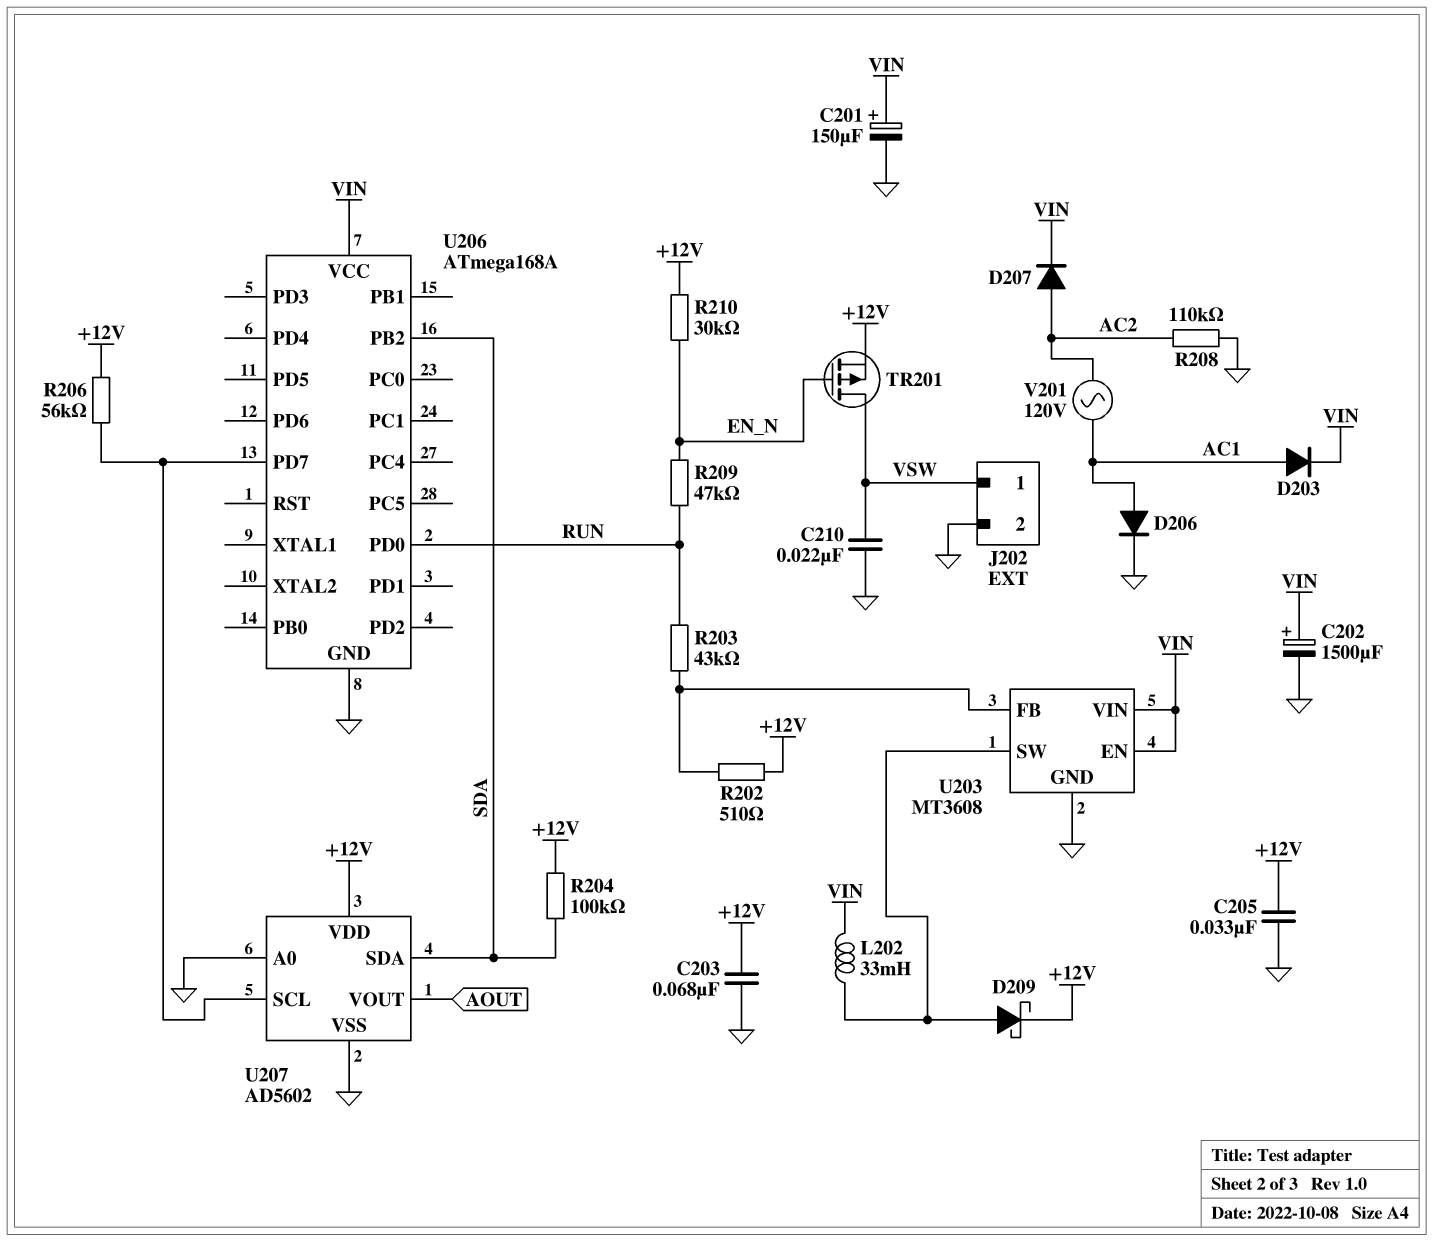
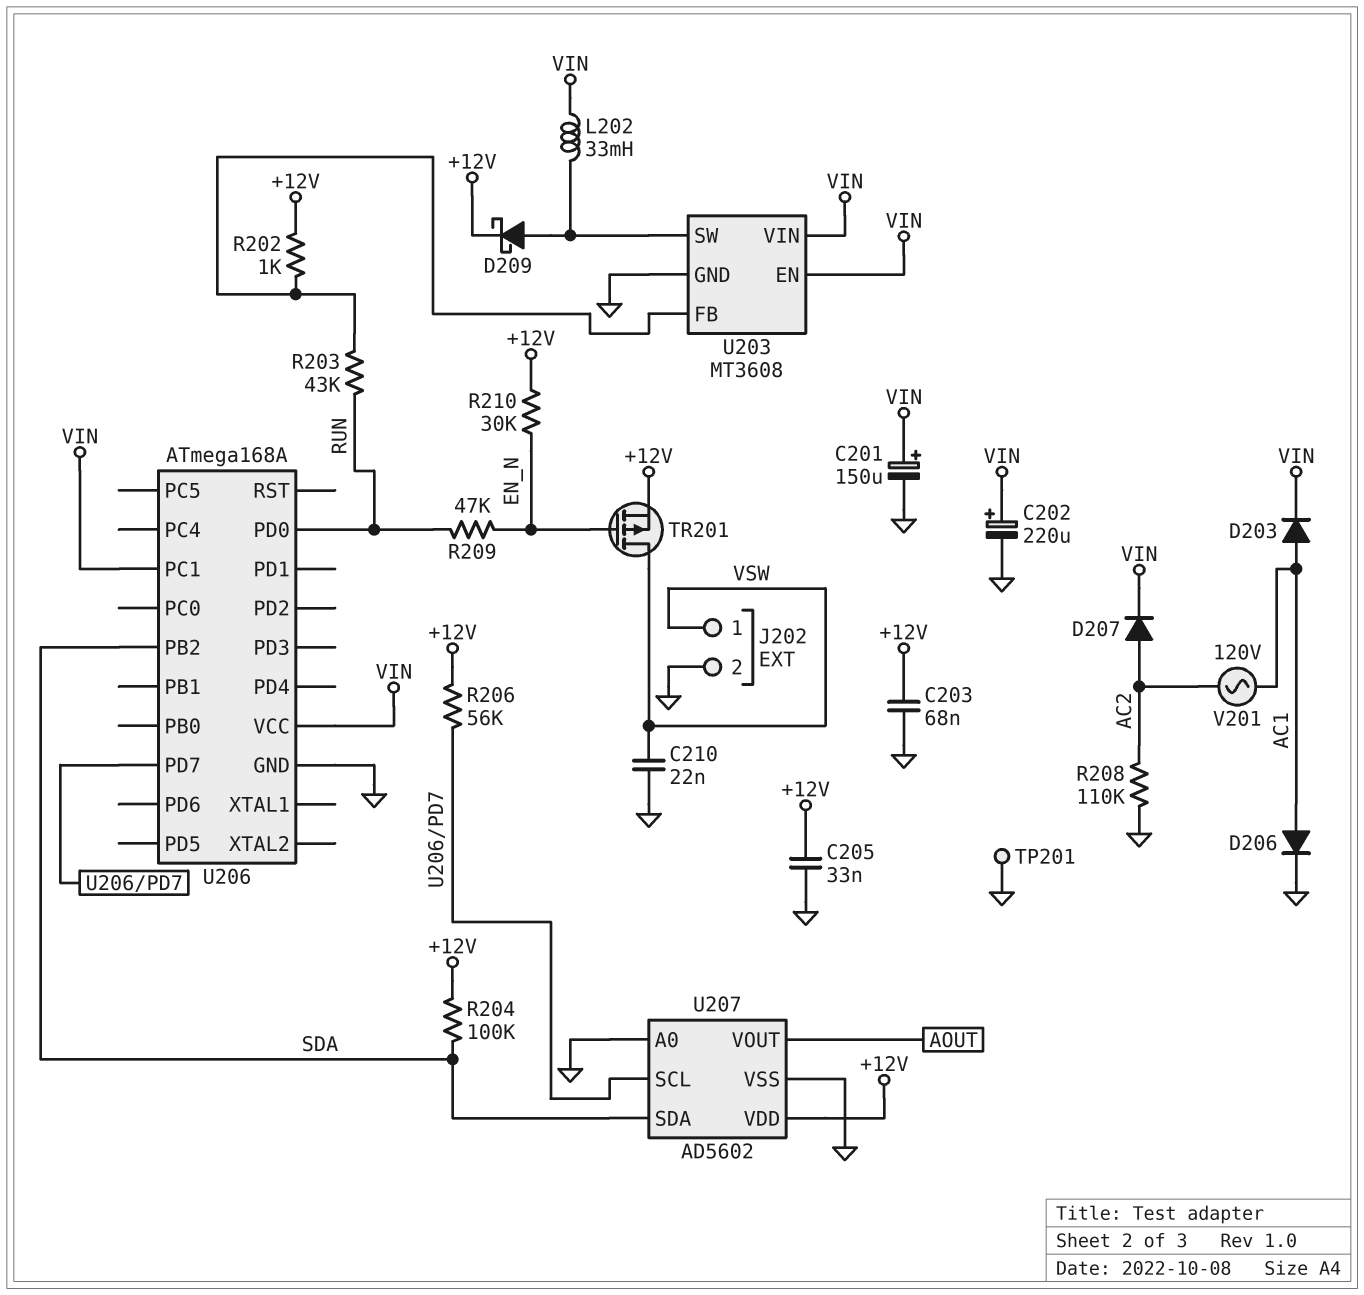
C202: 1500uF (plus VIN, minus GND) -> 220uF (plus VIN, minus GND)
R202: 510 (+12V, U203/FB) -> 1k (+12V, U203/FB)
TP201: none -> test point (GND)
U206 pin PC1: none -> VIN

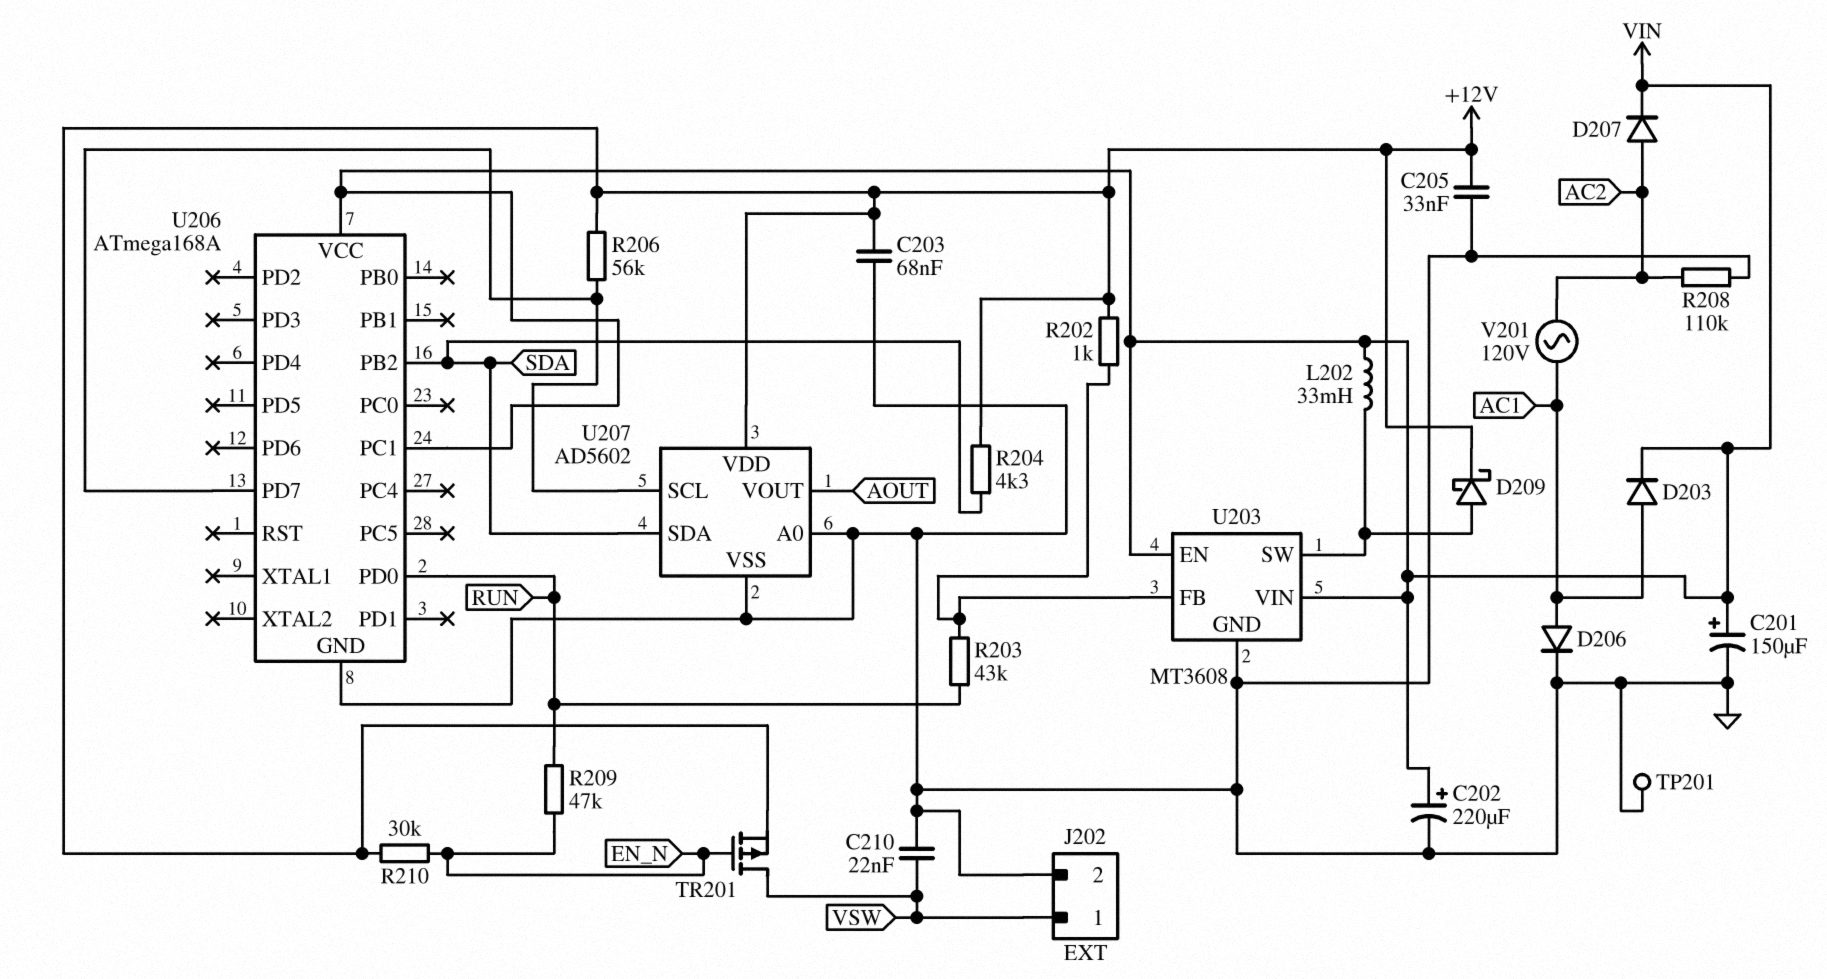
R204: 100k (+12V, SDA) -> 4.3k (+12V, SDA)

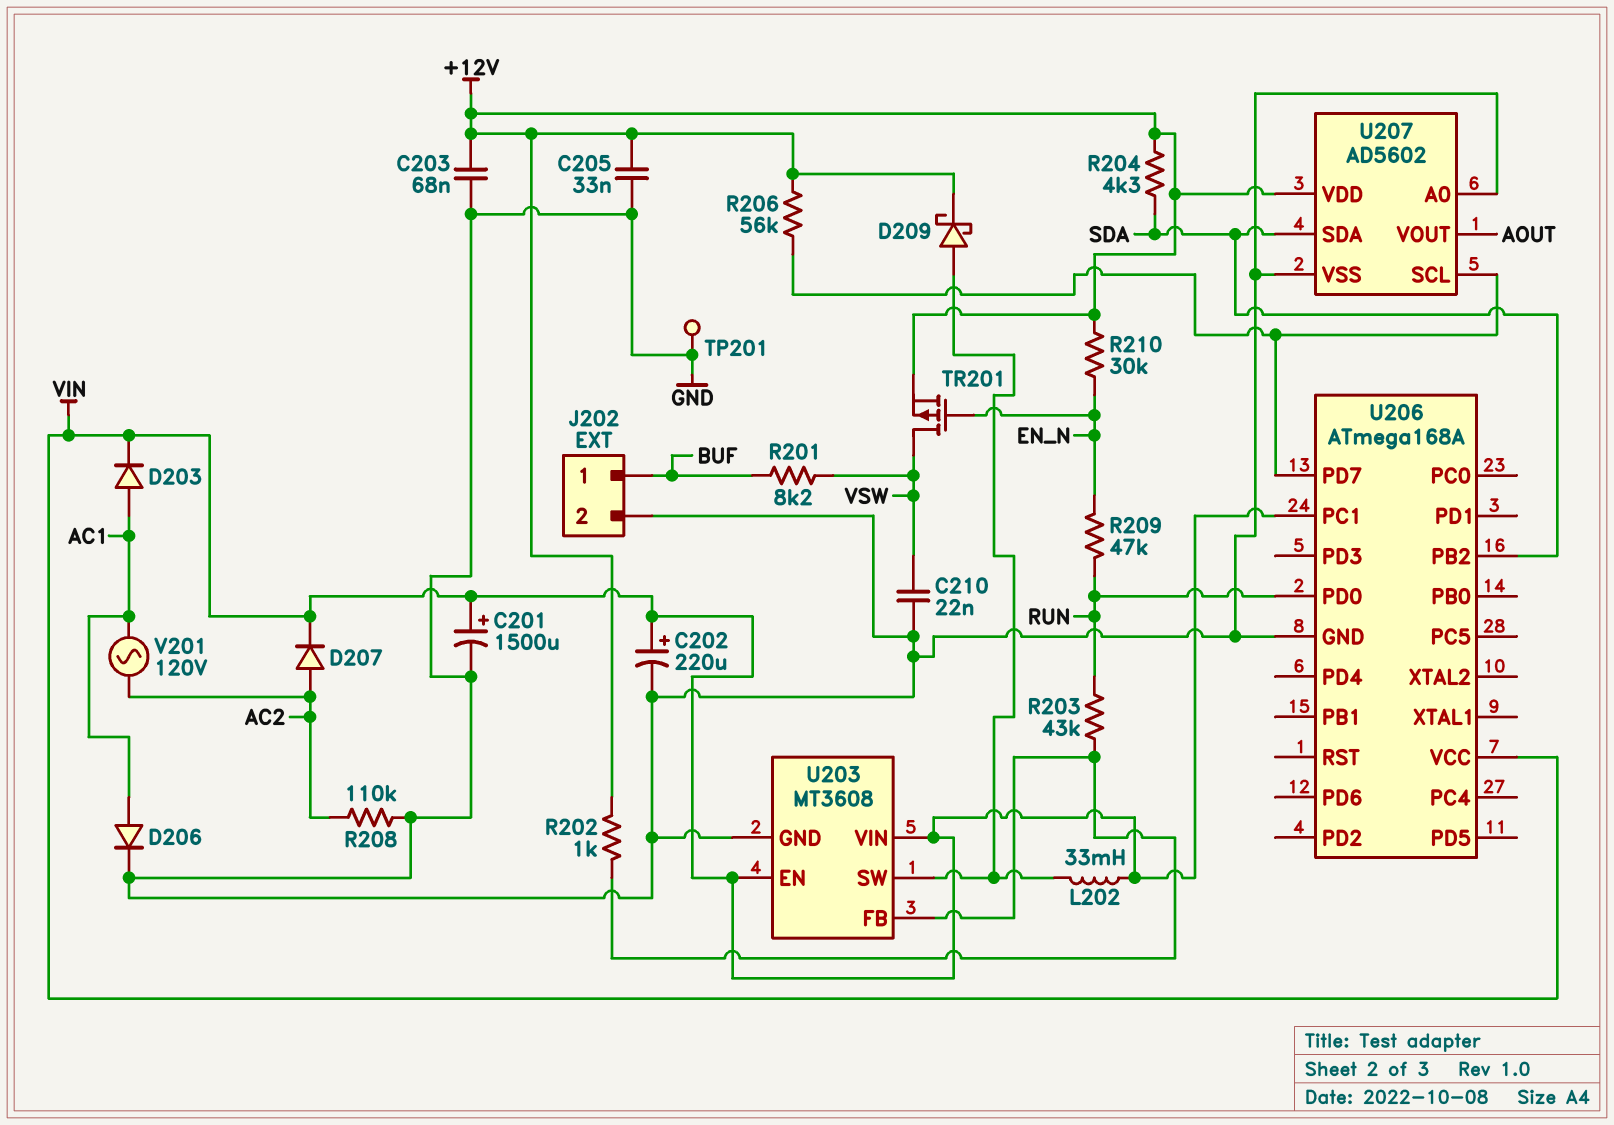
C201: 150uF (plus VIN, minus GND) -> 1500uF (plus VIN, minus GND)
J202 pin 1: VSW -> BUF
R201: none -> 8.2k (BUF, VSW)

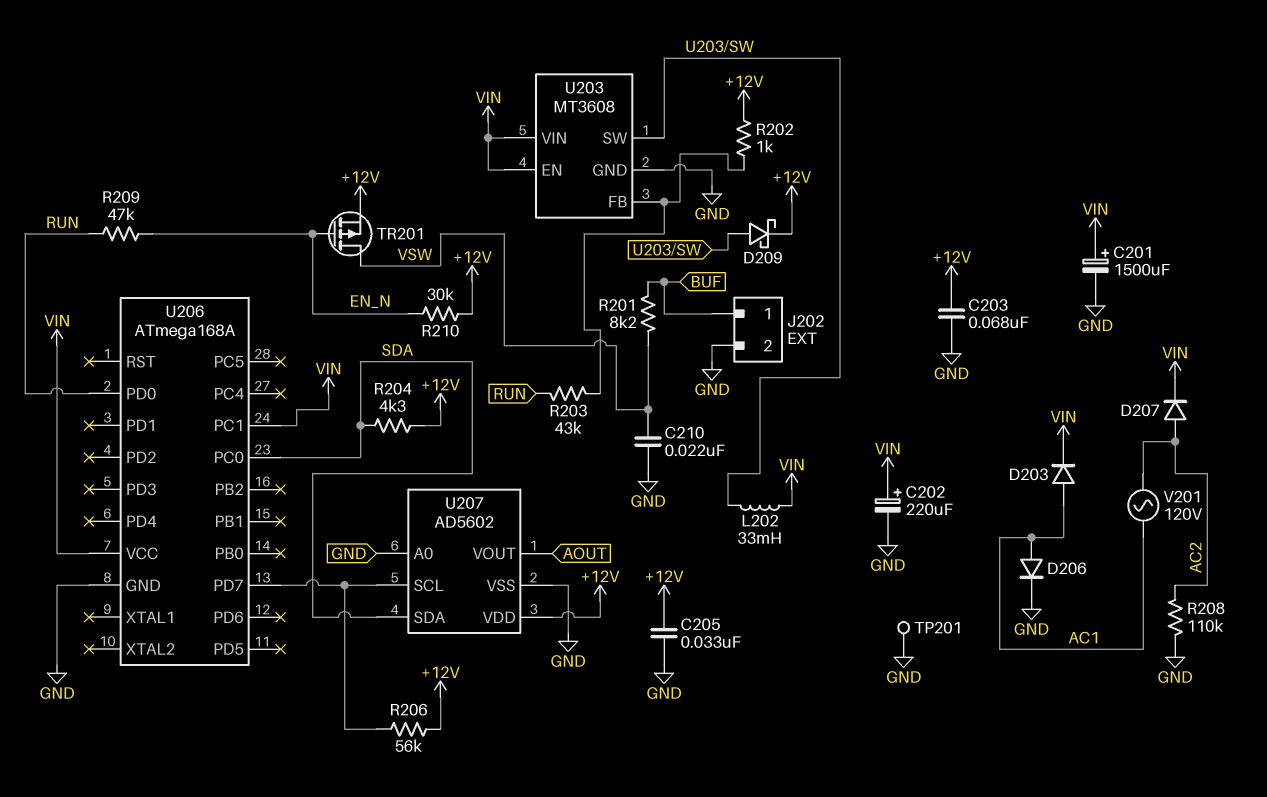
U206 pin PB2: SDA -> none
U206 pin PC0: none -> SDA

